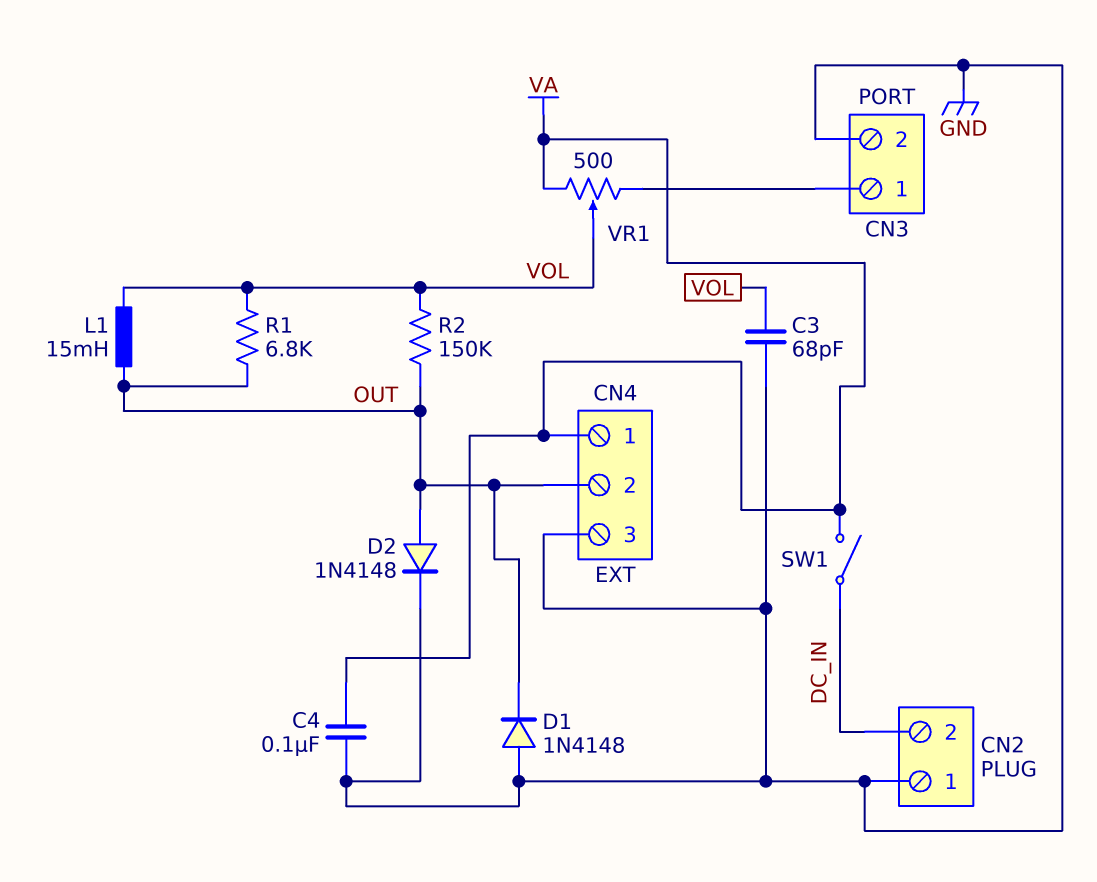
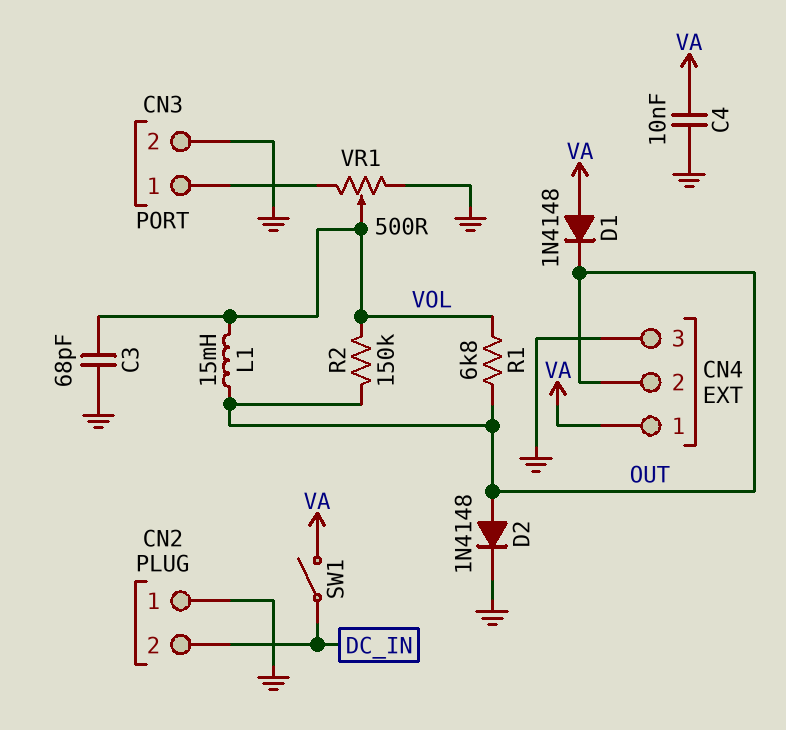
C4: 100nF (GND, VA) -> 10nF (GND, VA)
D1: diode 1N4148 (A GND, K OUT) -> diode 1N4148 (A VA, K OUT)
VR1: 500 (CN3/1, VA, wiper VOL) -> 500 (CN3/1, GND, wiper VOL)

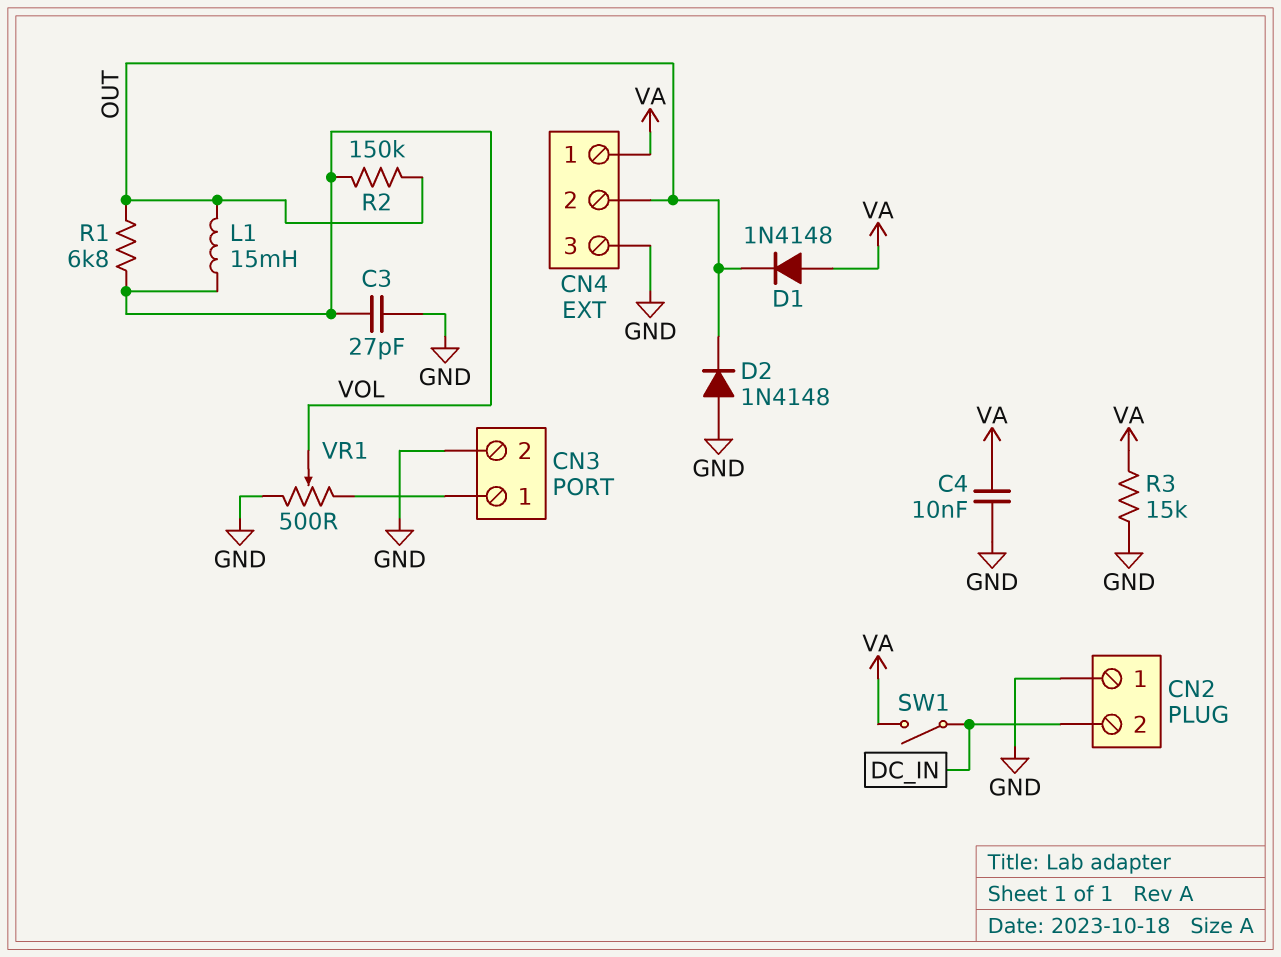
C3: 68pF (GND, VOL) -> 27pF (GND, VOL)
D2: diode 1N4148 (A OUT, K GND) -> diode 1N4148 (A GND, K OUT)
R3: none -> 15k (GND, VA)

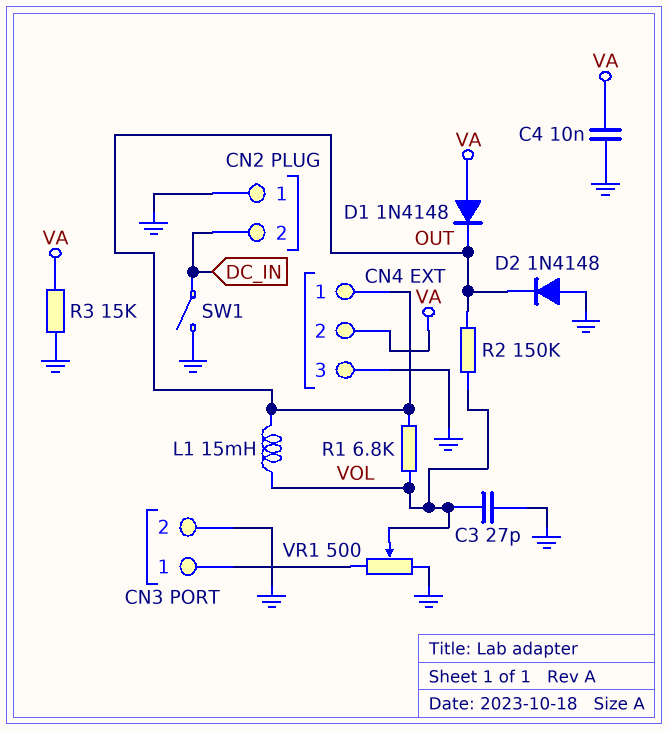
CN4 pin 1: VA -> OUT
CN4 pin 2: OUT -> VA
SW1: switch (DC_IN, VA) -> switch (DC_IN, GND)

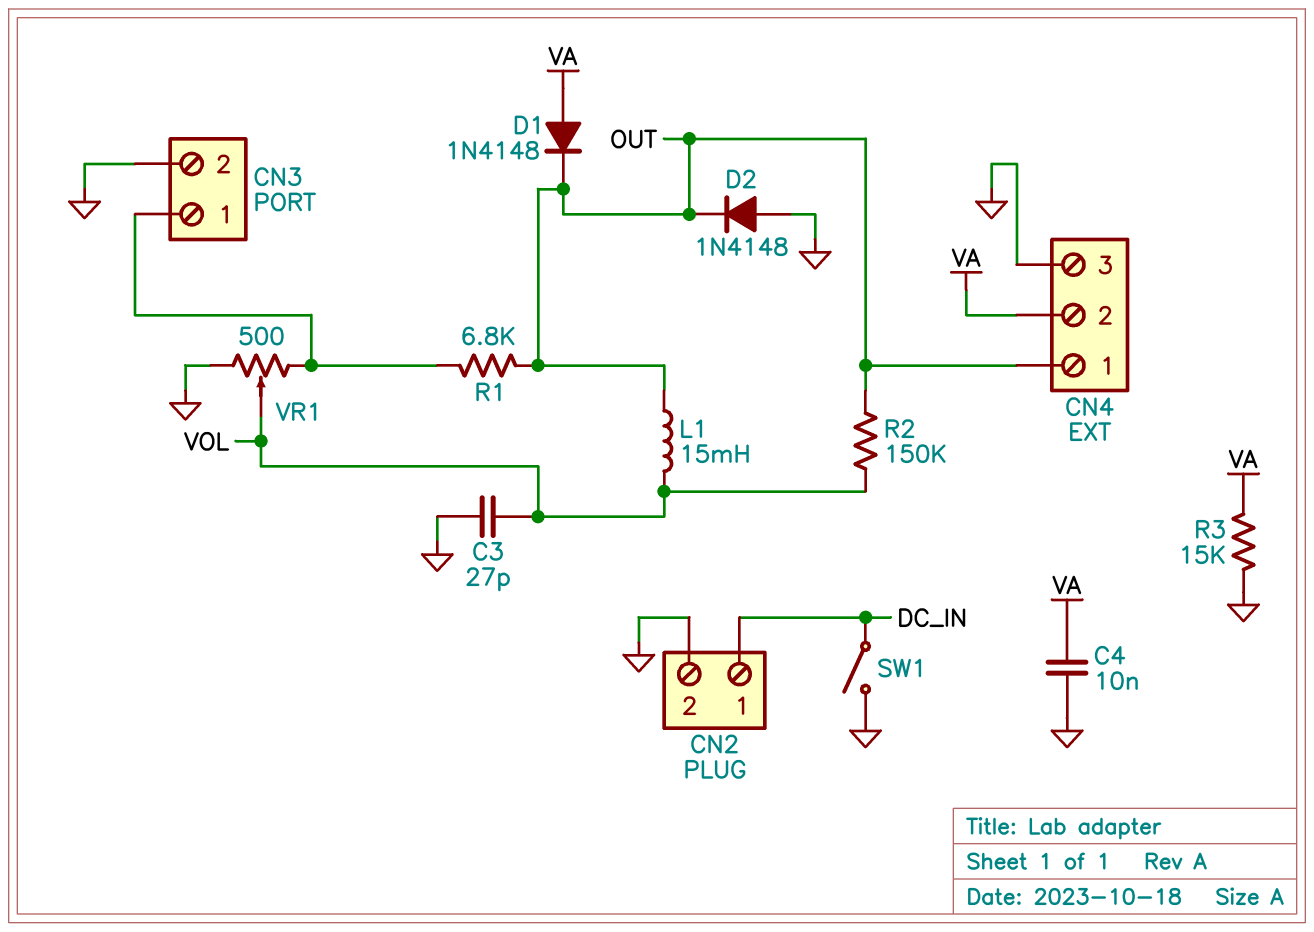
CN2 pin 1: GND -> DC_IN
CN2 pin 2: DC_IN -> GND
R1: 6.8k (OUT, VOL) -> 6.8k (CN3/1, OUT)

